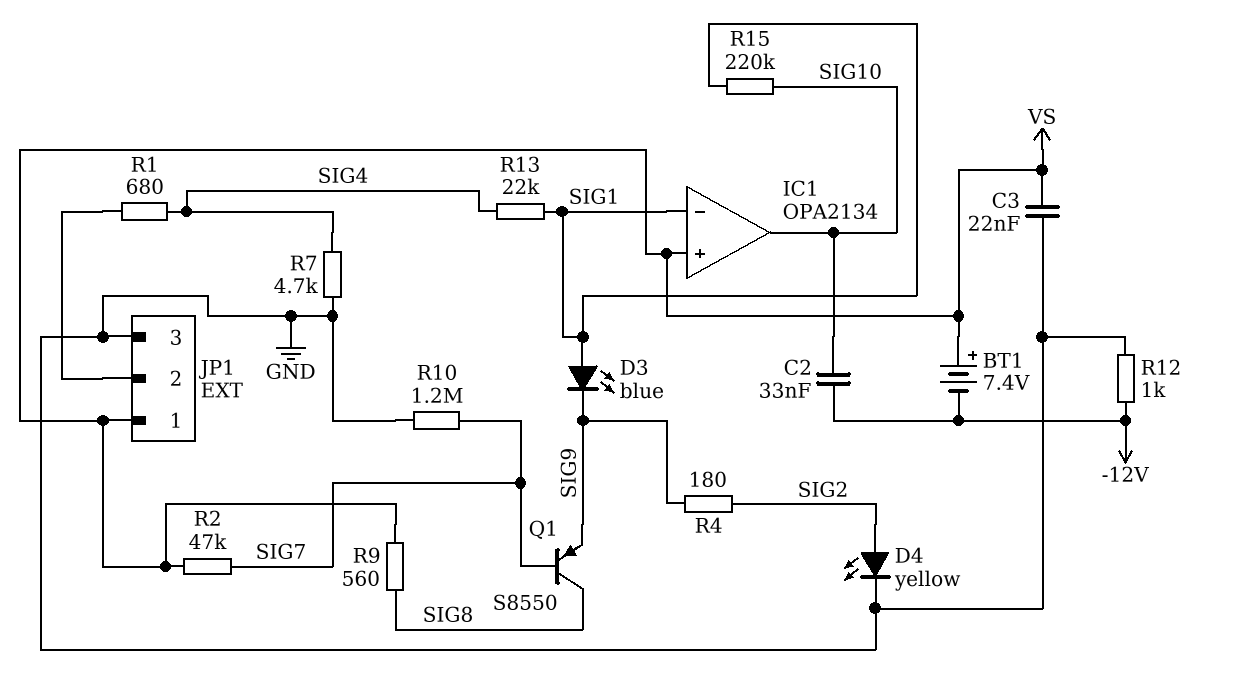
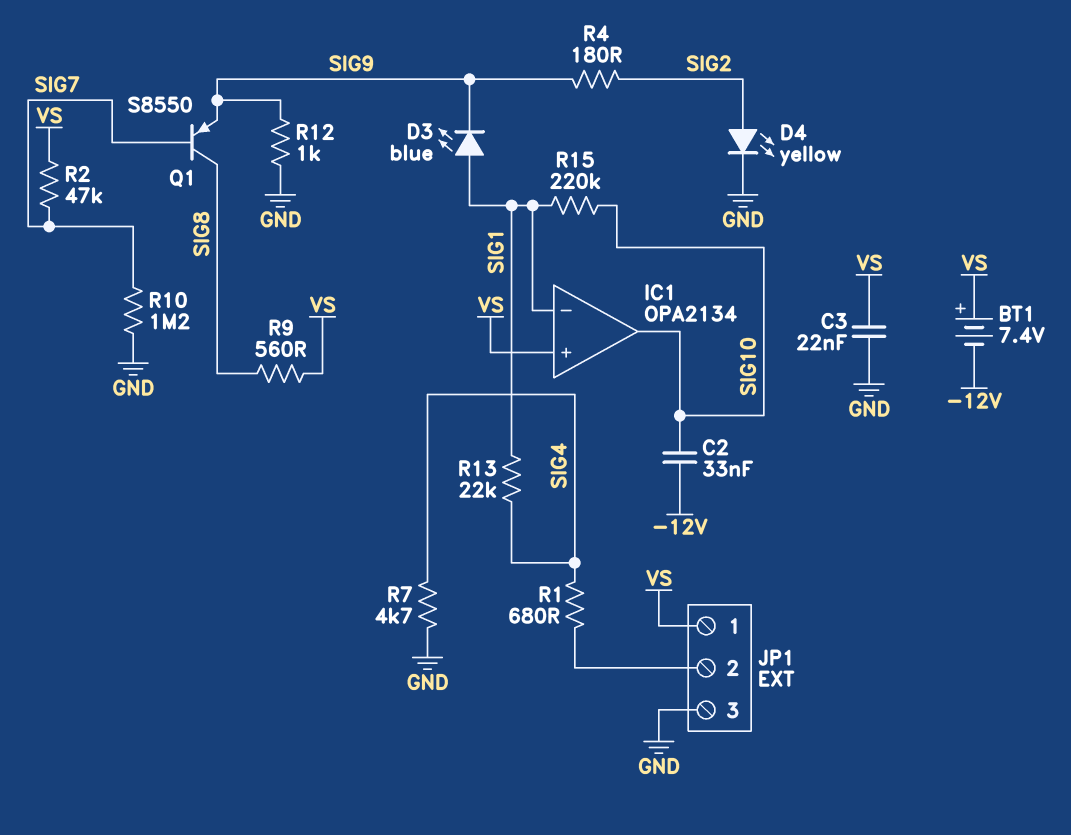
R12: 1k (-12V, GND) -> 1k (GND, SIG9)

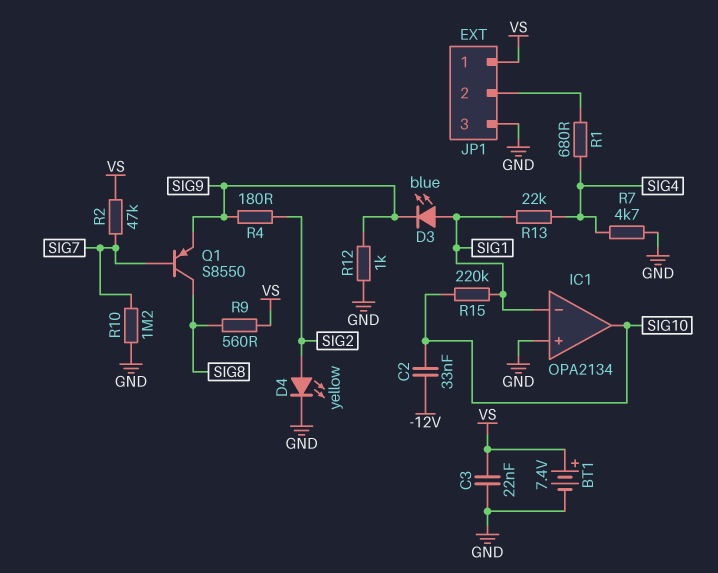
BT1: 7.4V (plus VS, minus -12V) -> 7.4V (plus VS, minus GND)
IC1 pin in+: VS -> GND

